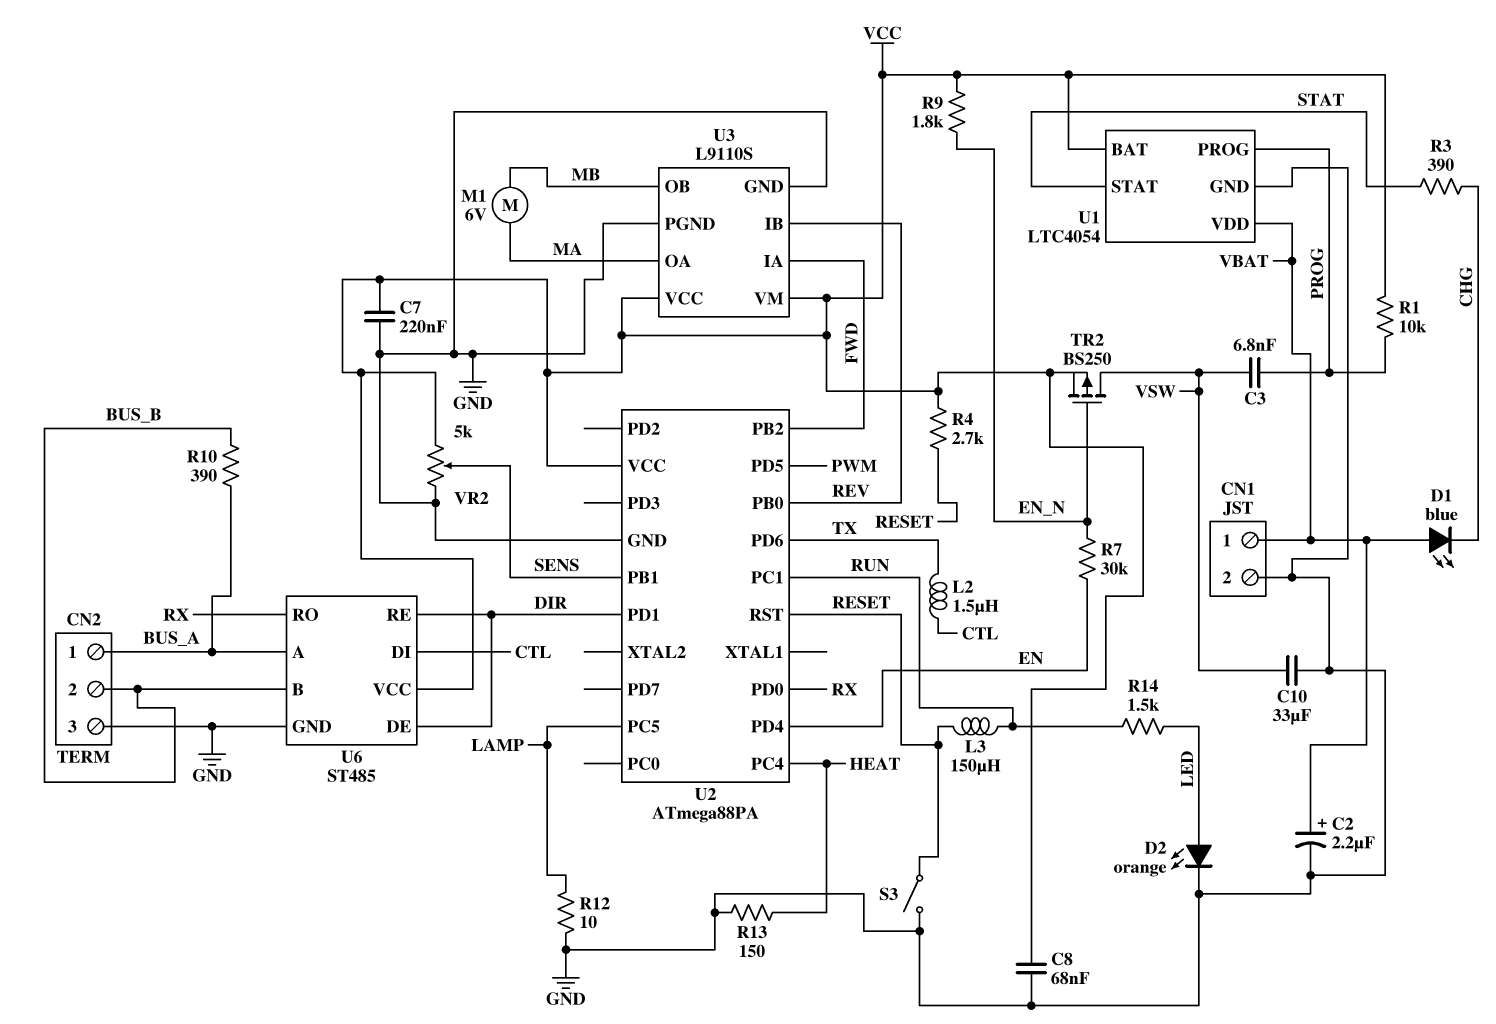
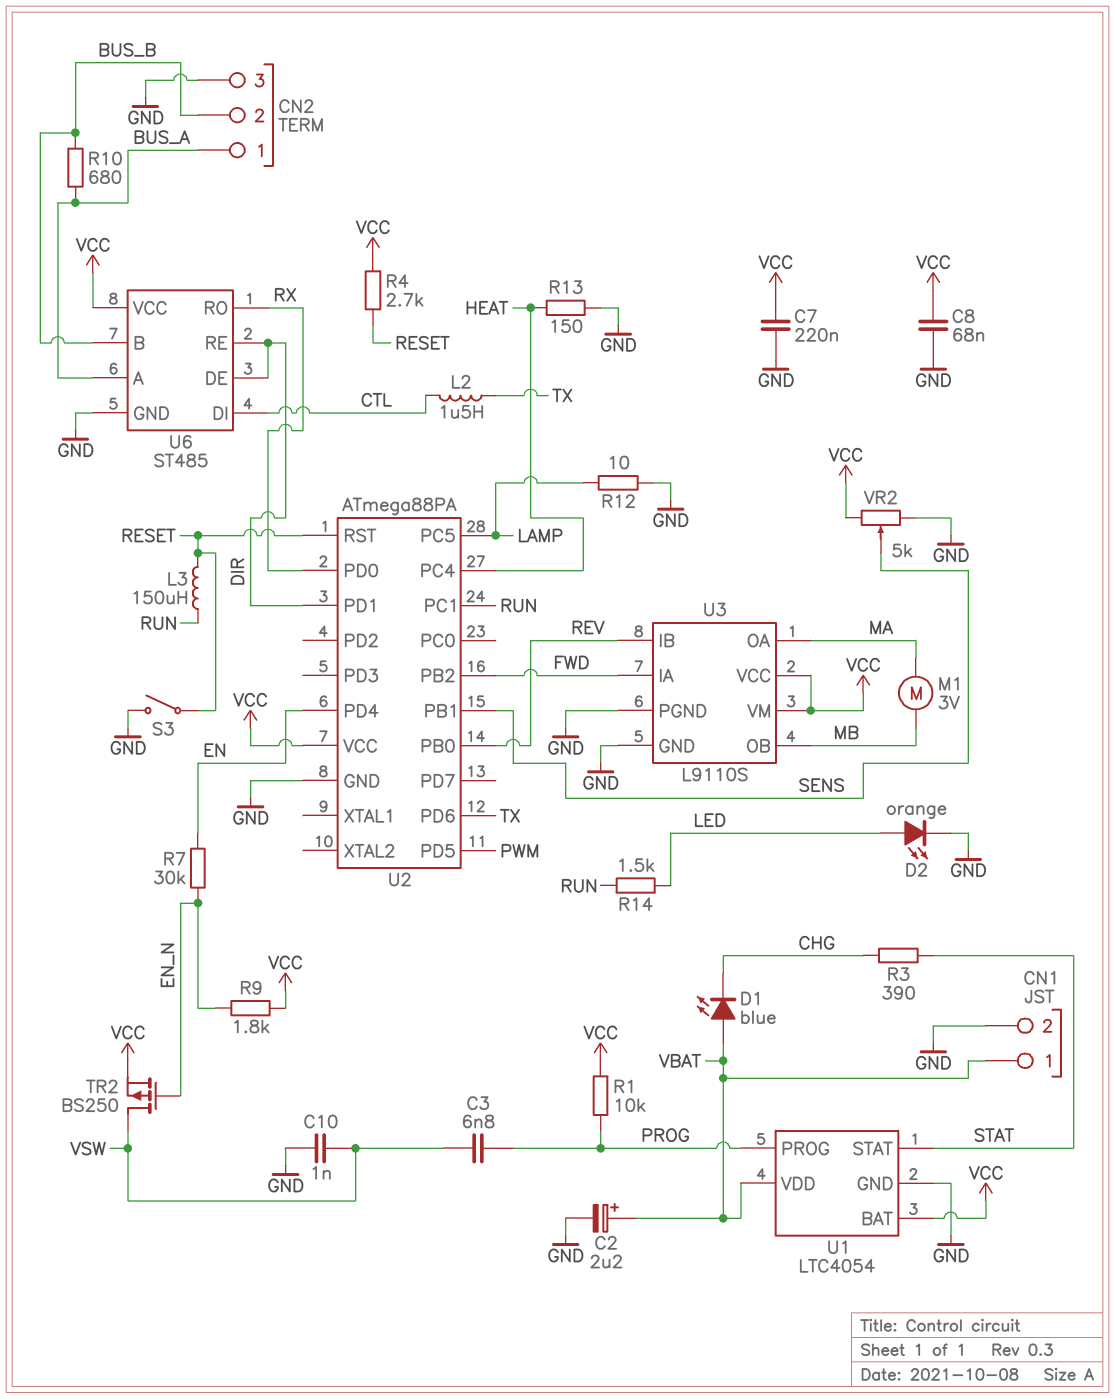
C10: 33uF (GND, VSW) -> 1nF (GND, VSW)
M1: motor 6V (MA, MB) -> motor 3V (MA, MB)
R10: 390 (BUS_A, BUS_B) -> 680 (BUS_A, BUS_B)

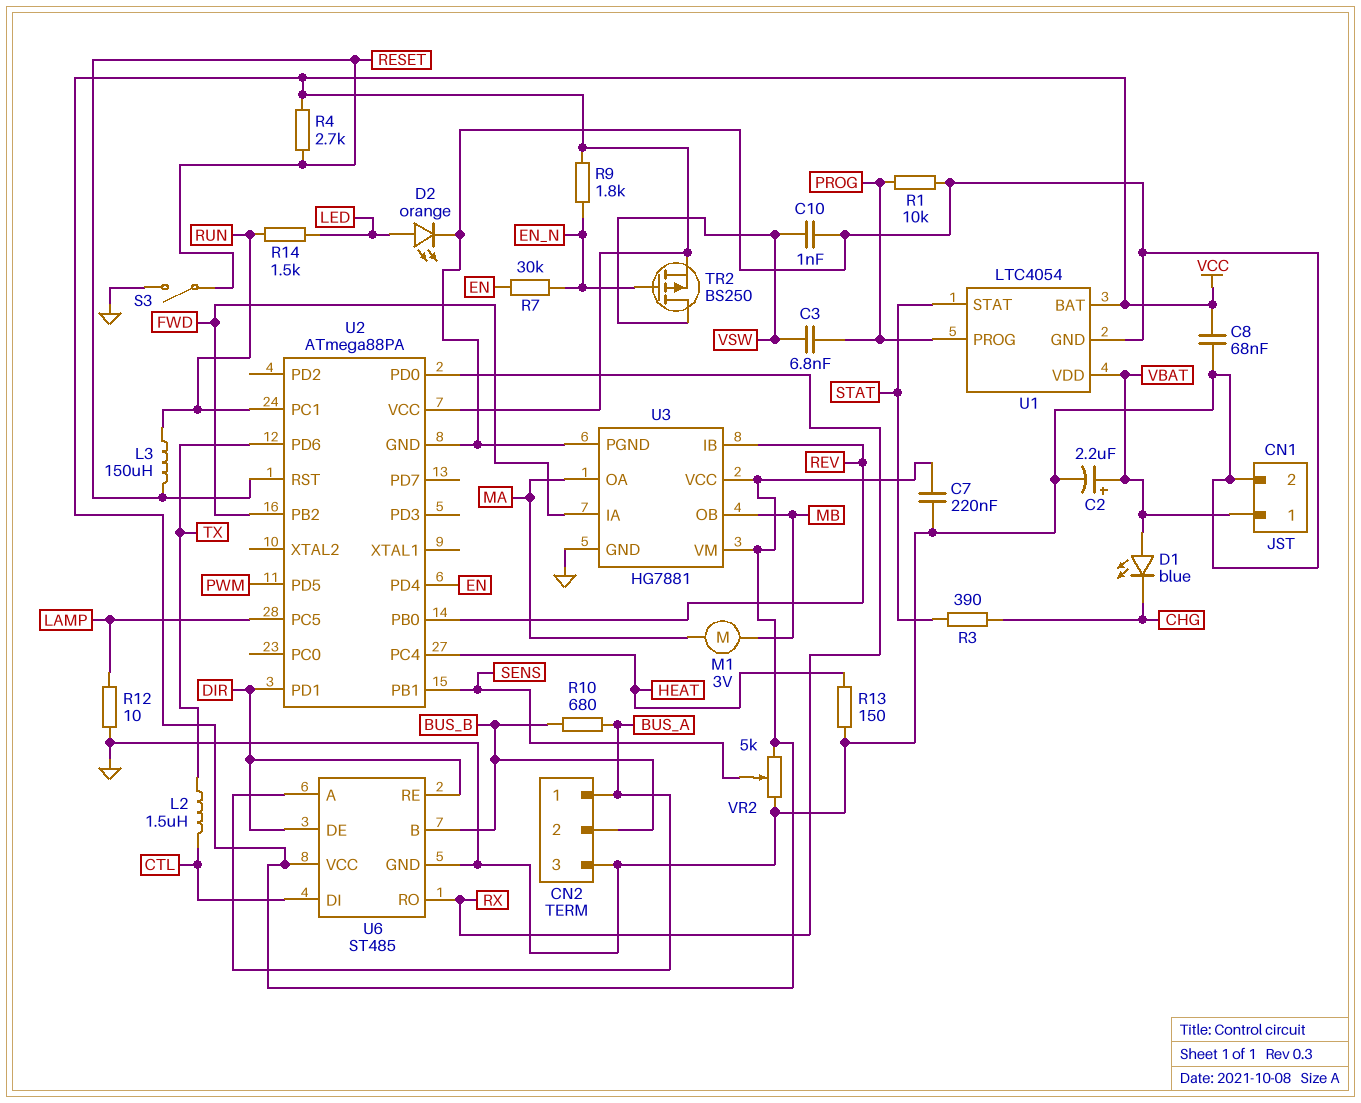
R1: 10k (PROG, VCC) -> 10k (GND, PROG)
U3: L9110S -> HG7881

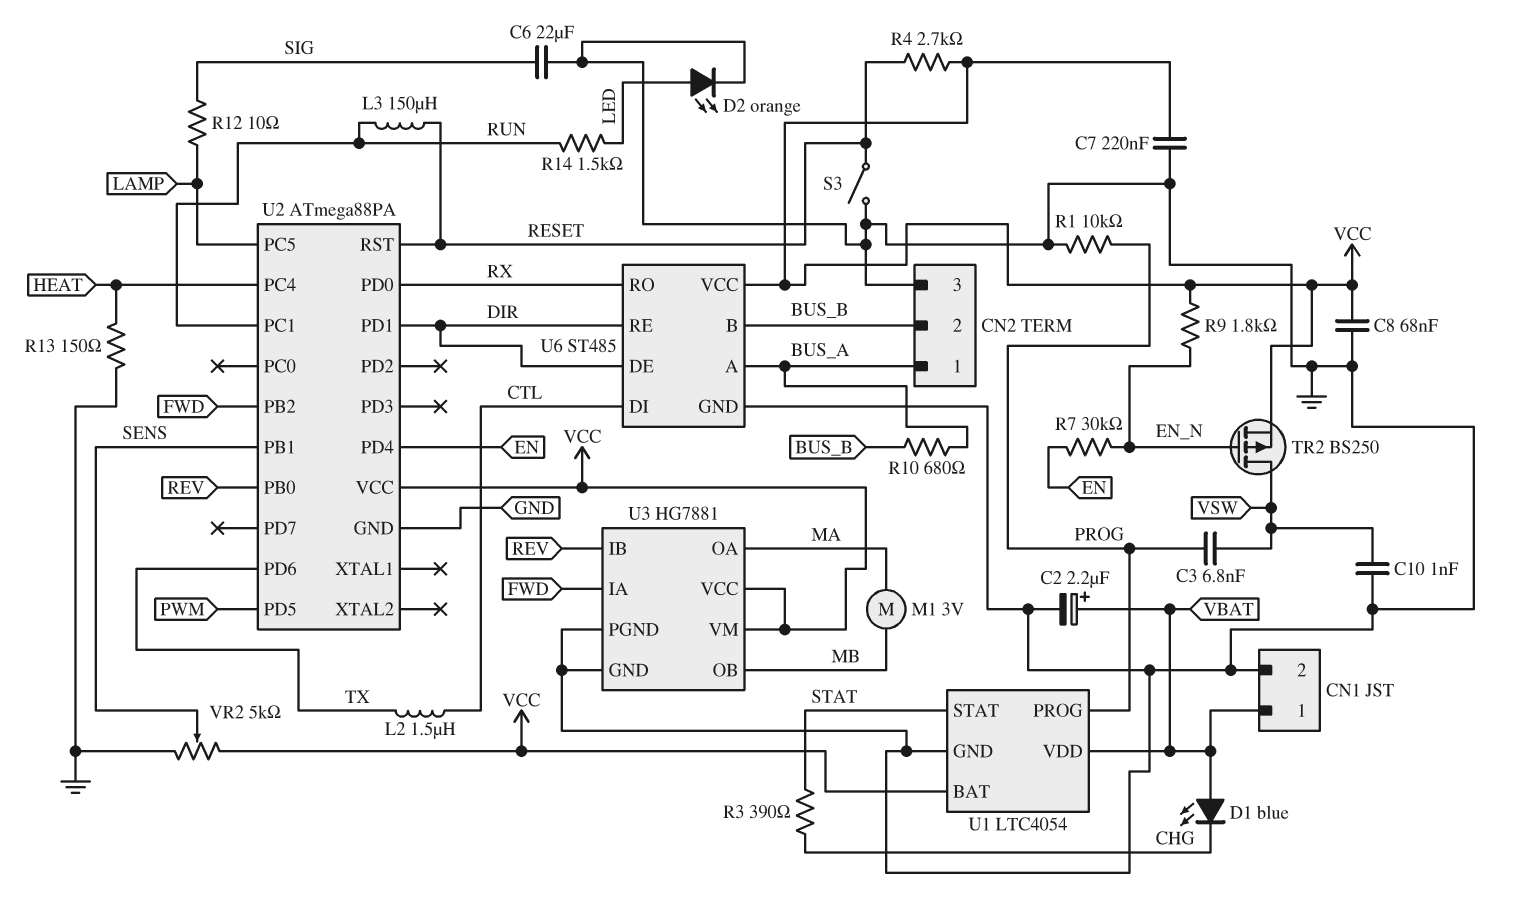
C6: none -> 22uF (GND, SIG)
R12: 10 (GND, LAMP) -> 10 (LAMP, SIG)

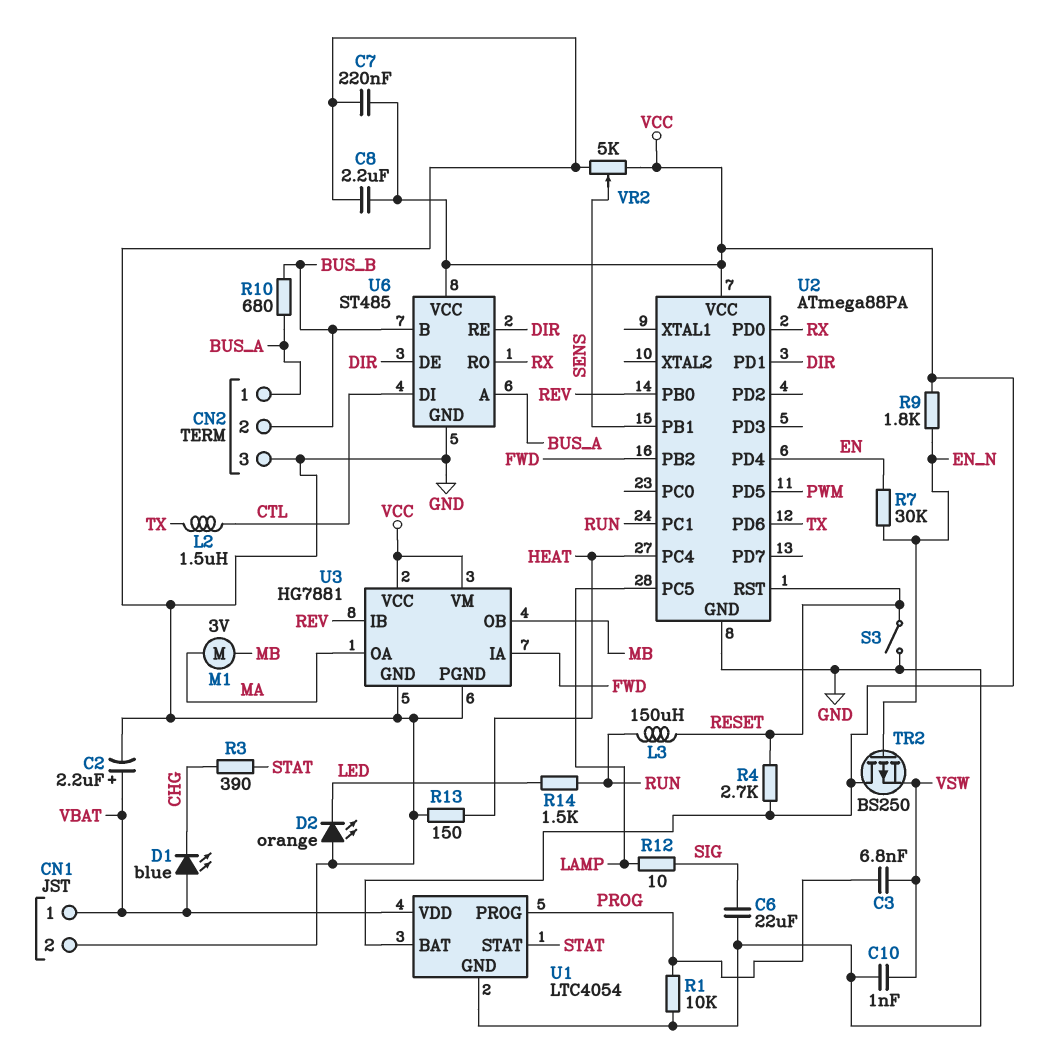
C8: 68nF (GND, VCC) -> 2.2uF (GND, VCC)
D2: LED orange (A LED, K GND) -> LED orange (A GND, K LED)
TR2: PMOS BS250 (G EN_N, D VSW, S VCC) -> PMOS BS250 (G EN_N, D VCC, S VSW)

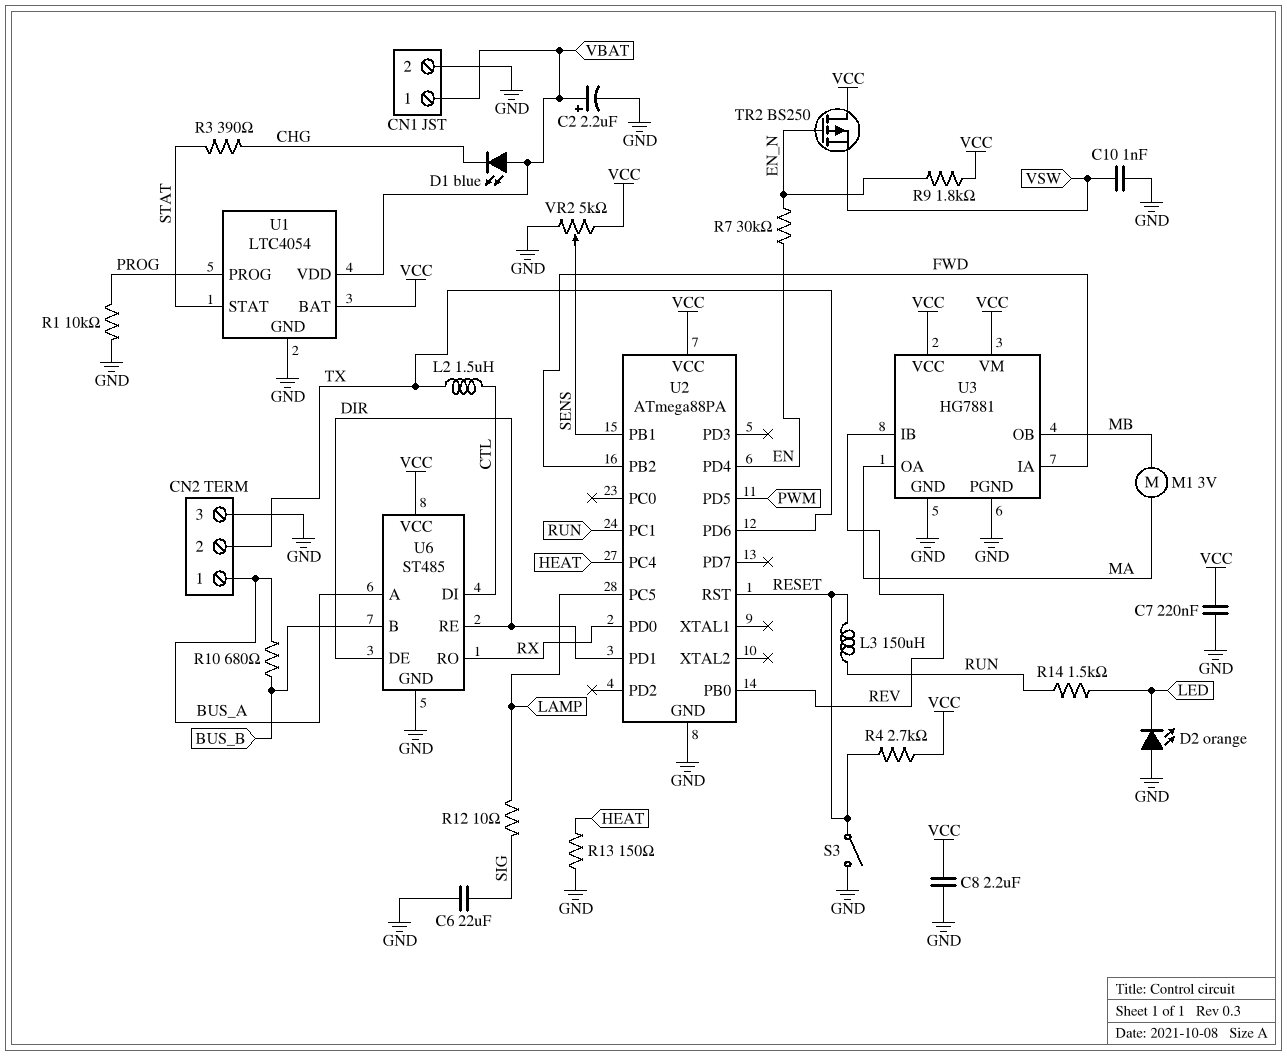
C3: 6.8nF (PROG, VSW) -> none
CN2 pin 2: BUS_B -> TX

